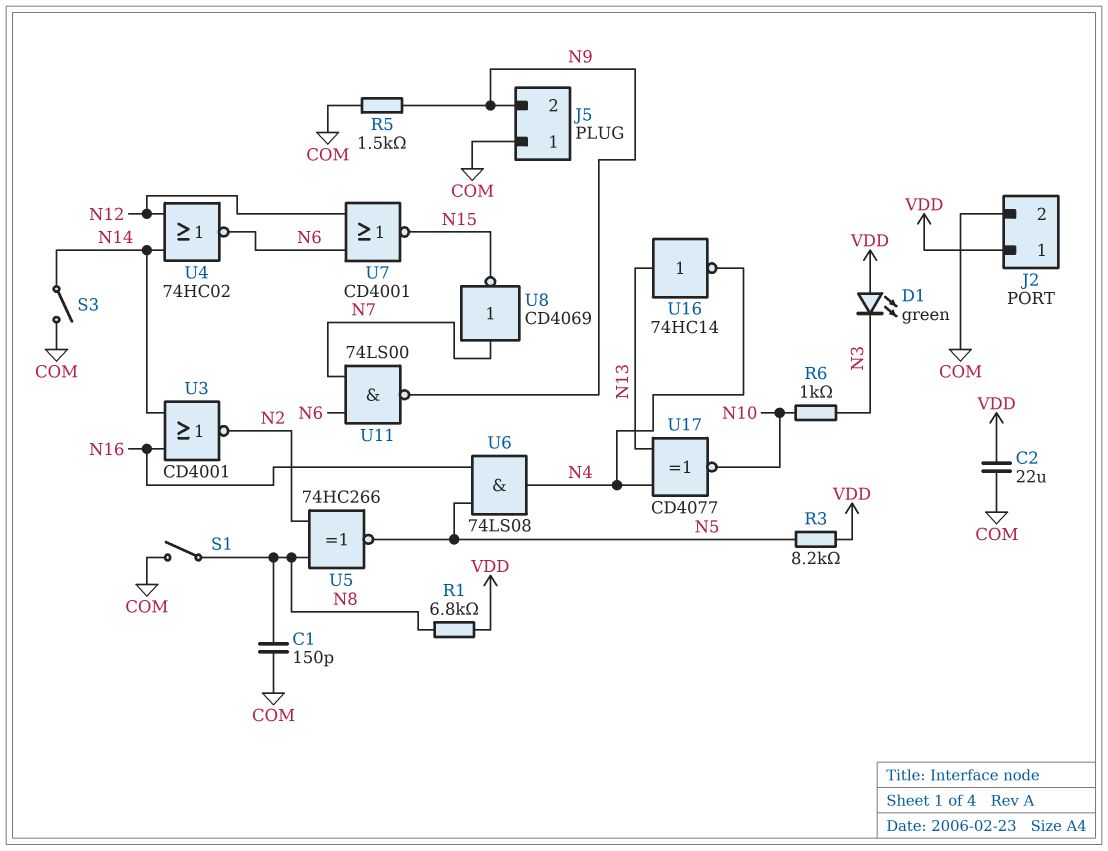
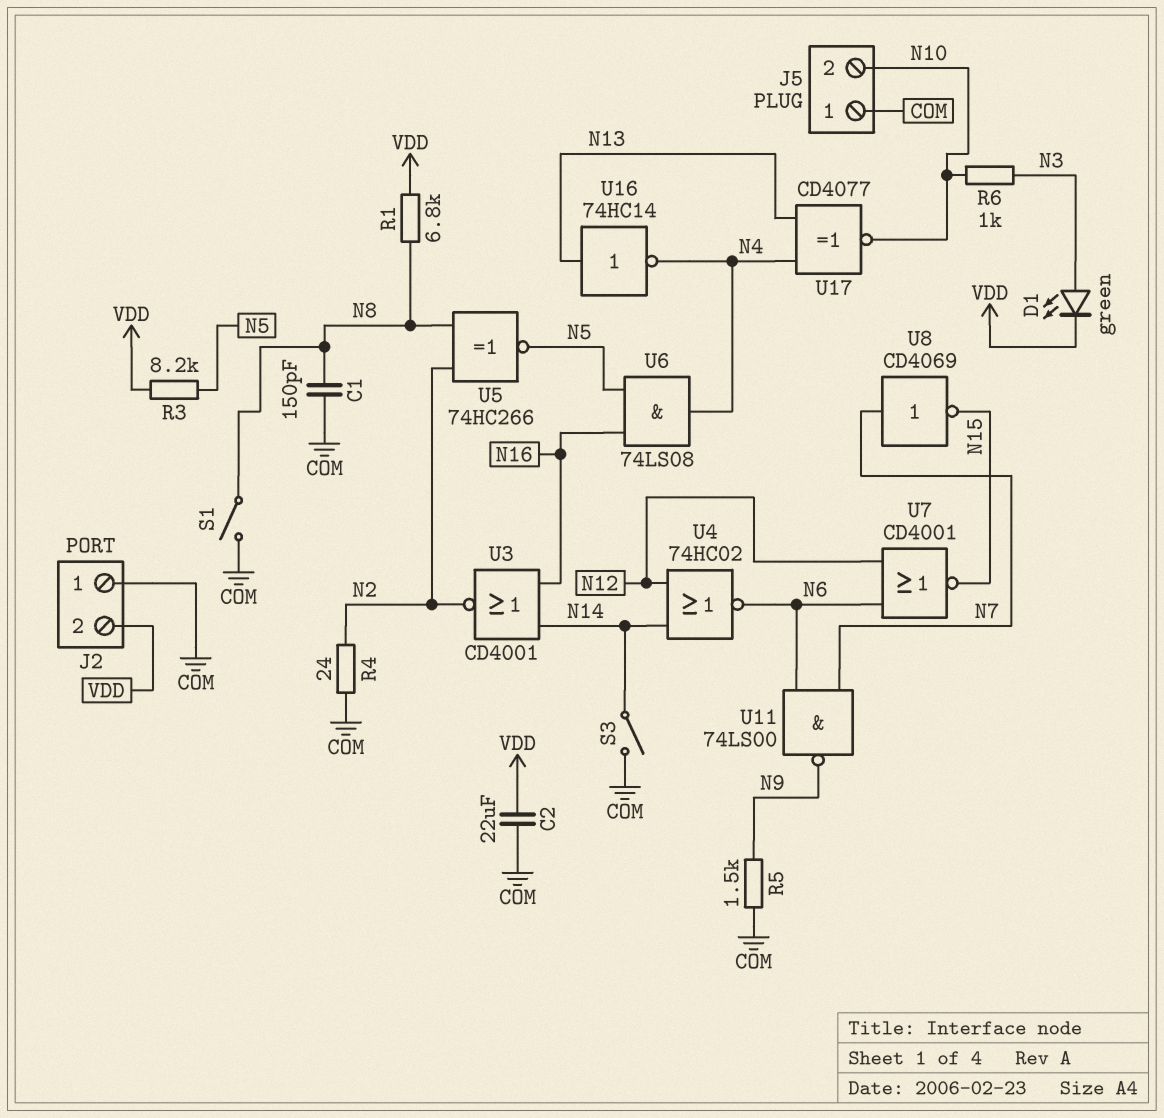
D1: LED green (A VDD, K N3) -> LED green (A N3, K VDD)
J2 pin 1: VDD -> COM
J2 pin 2: COM -> VDD
J5 pin 2: N9 -> N10
R4: none -> 24 (COM, N2)

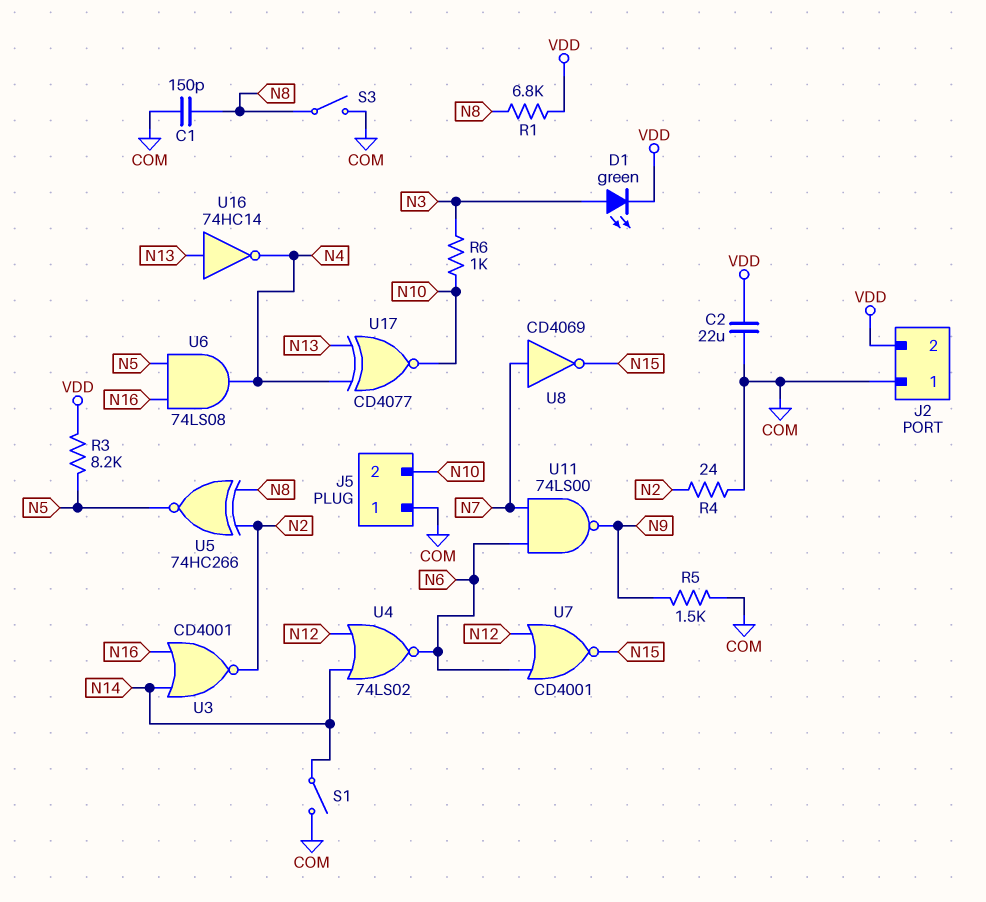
S1: switch (COM, N8) -> switch (COM, N14)
S3: switch (COM, N14) -> switch (COM, N8)
U4: NOR 74HC02 (in N12, in N14, out N6) -> NOR 74LS02 (in N12, in N14, out N6)

